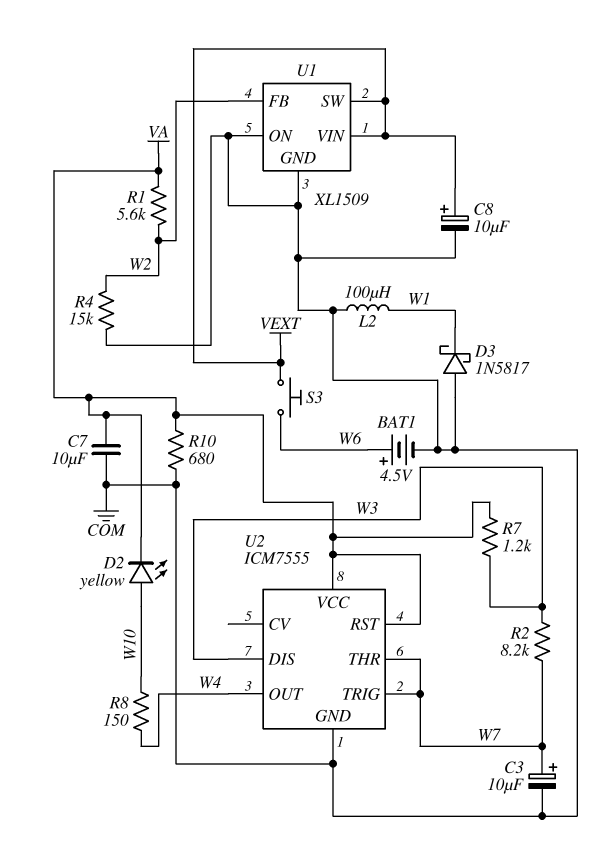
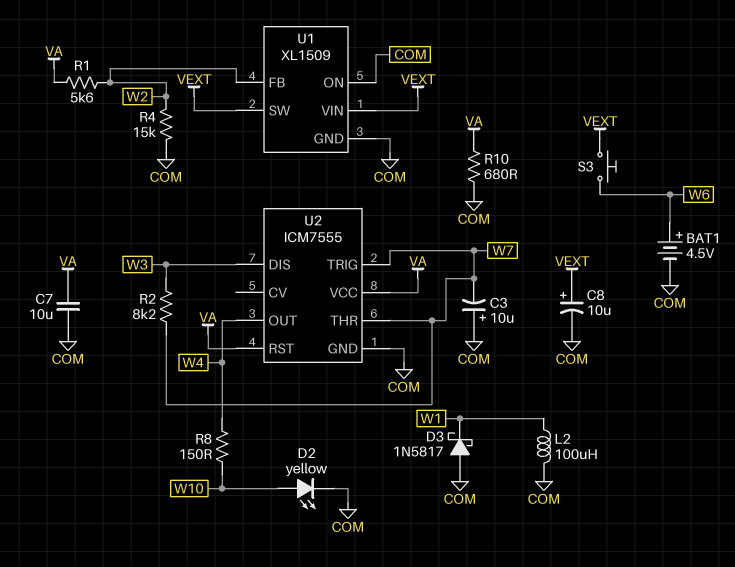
C3: 10uF (plus W7, minus COM) -> 10uF (plus COM, minus W7)
D2: LED yellow (A W10, K VA) -> LED yellow (A W10, K COM)
R7: 1.2k (VA, W3) -> none

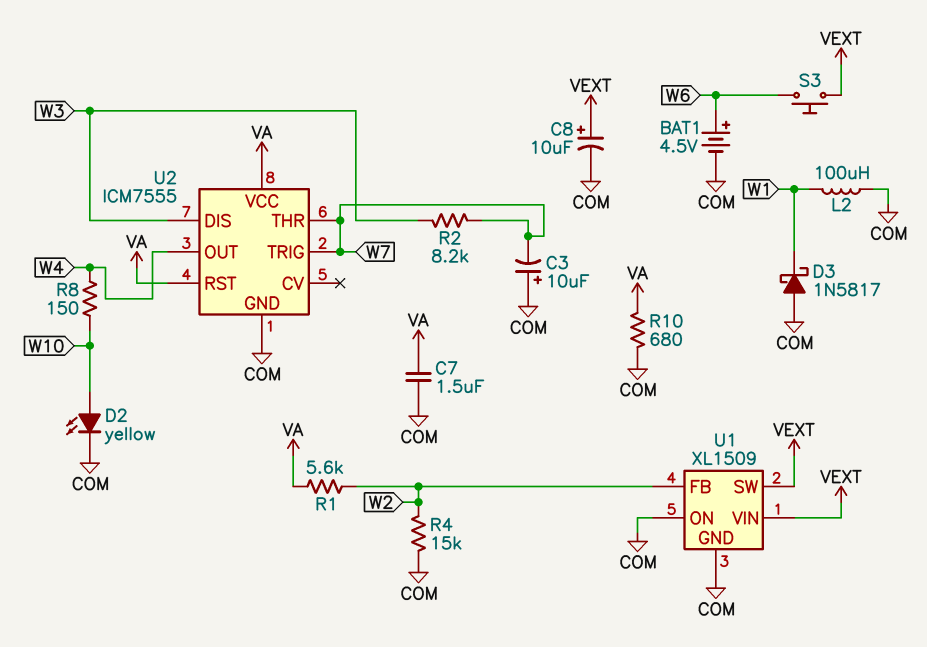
C7: 10uF (COM, VA) -> 1.5uF (COM, VA)

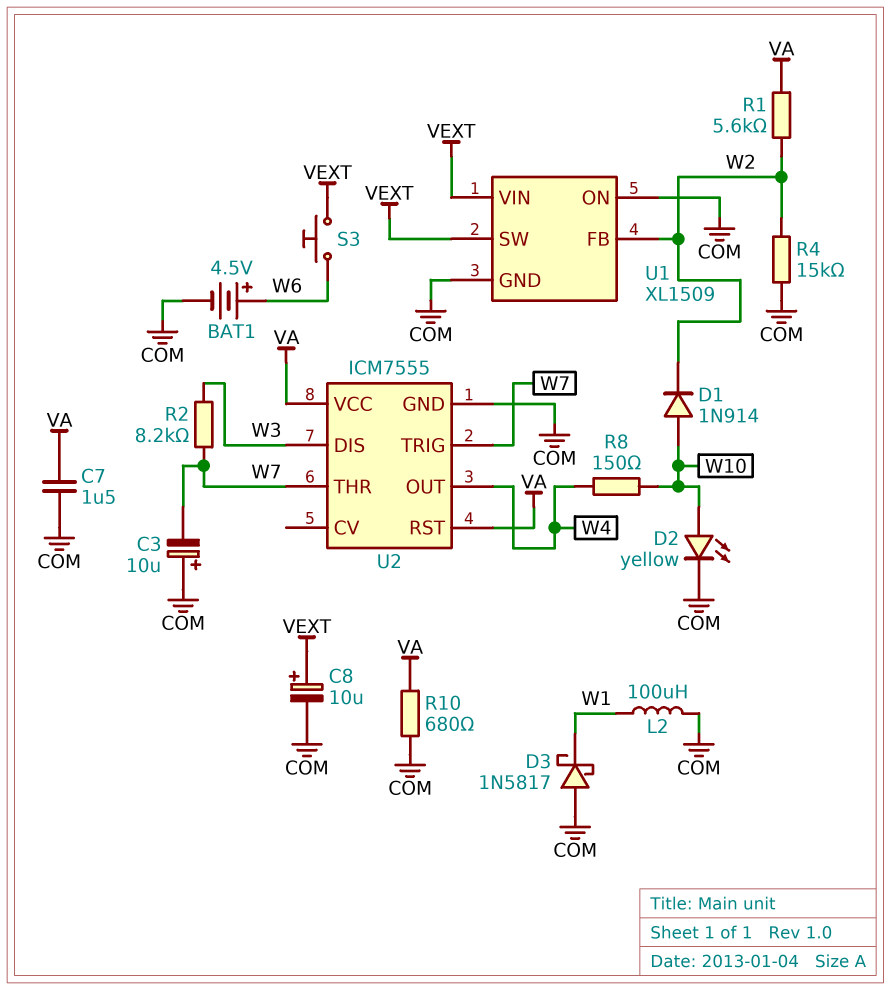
D1: none -> diode 1N914 (A W10, K W2)

